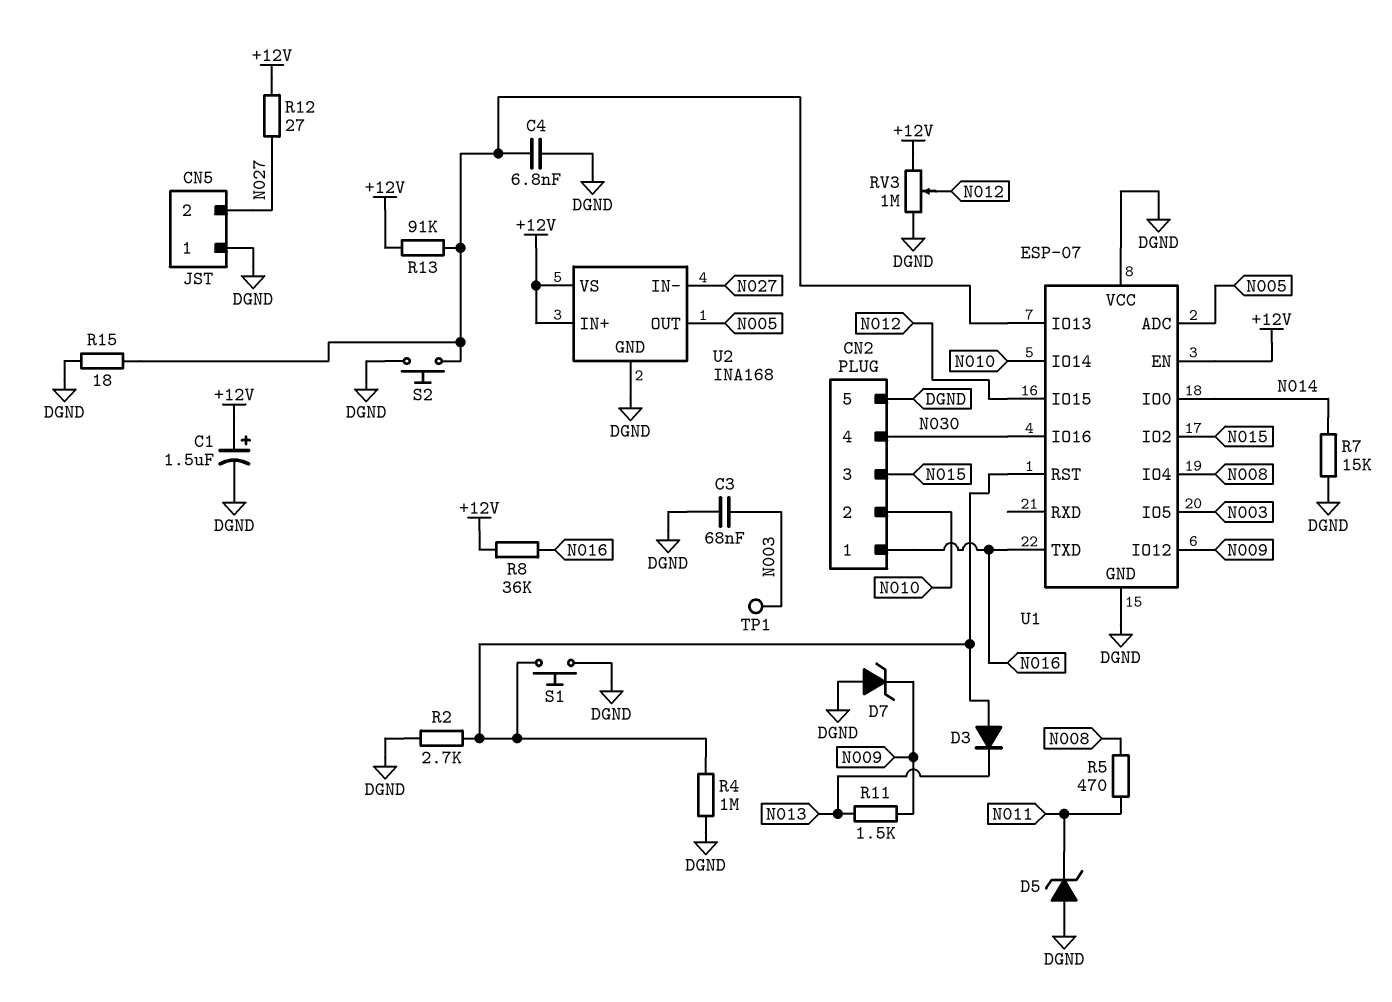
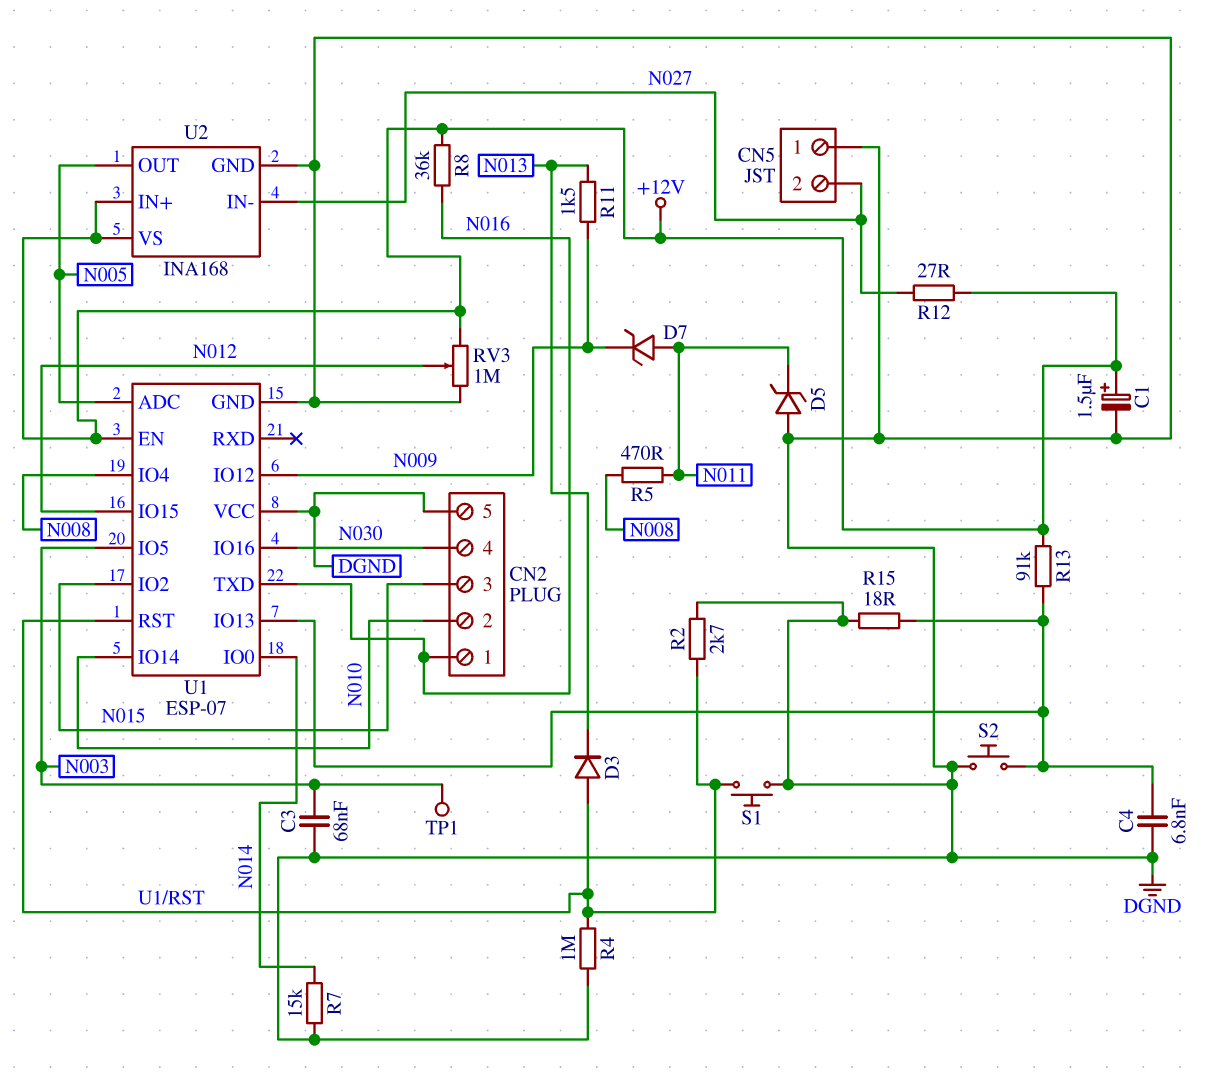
D7: zener (A DGND, K N009) -> zener (A N011, K N009)

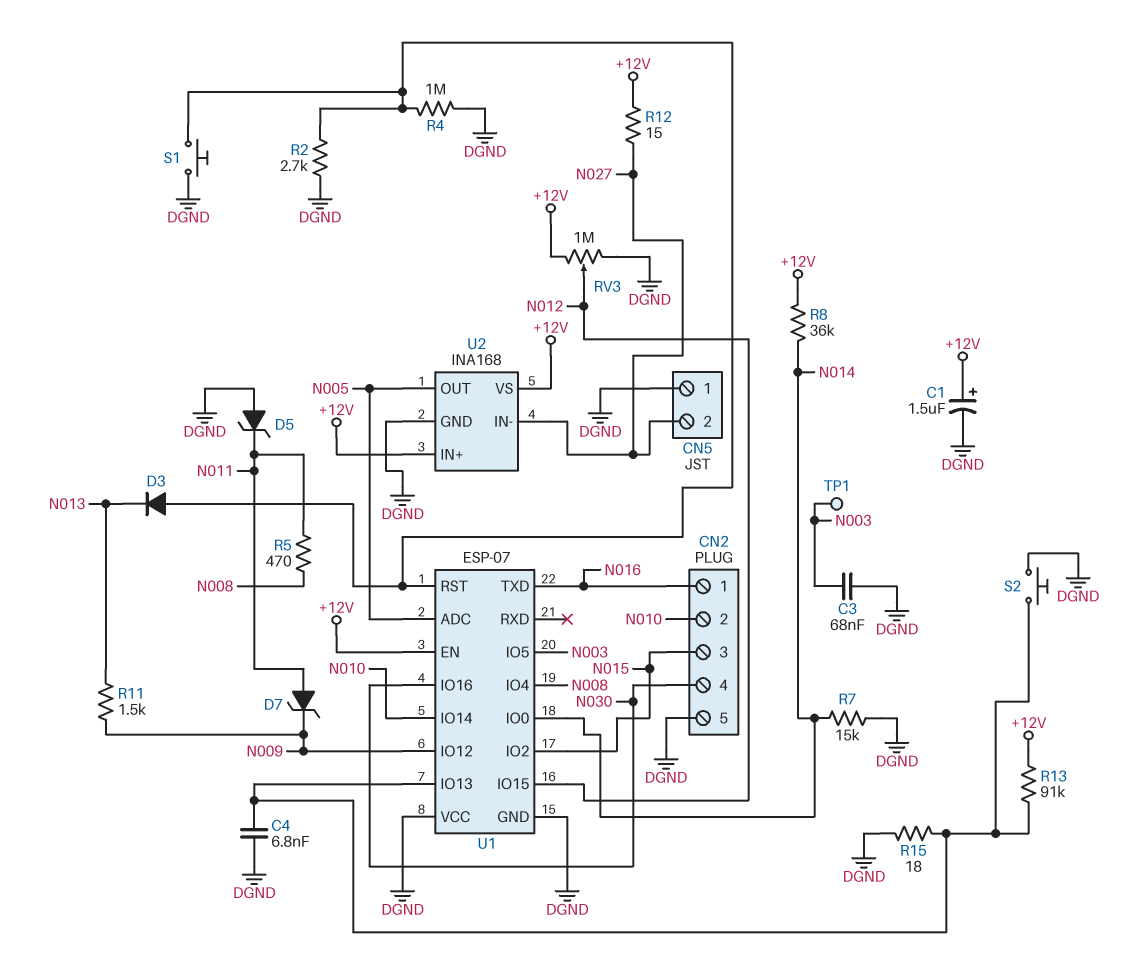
R8: 36k (+12V, N016) -> 36k (+12V, N014)
R12: 27 (+12V, N027) -> 15 (+12V, N027)

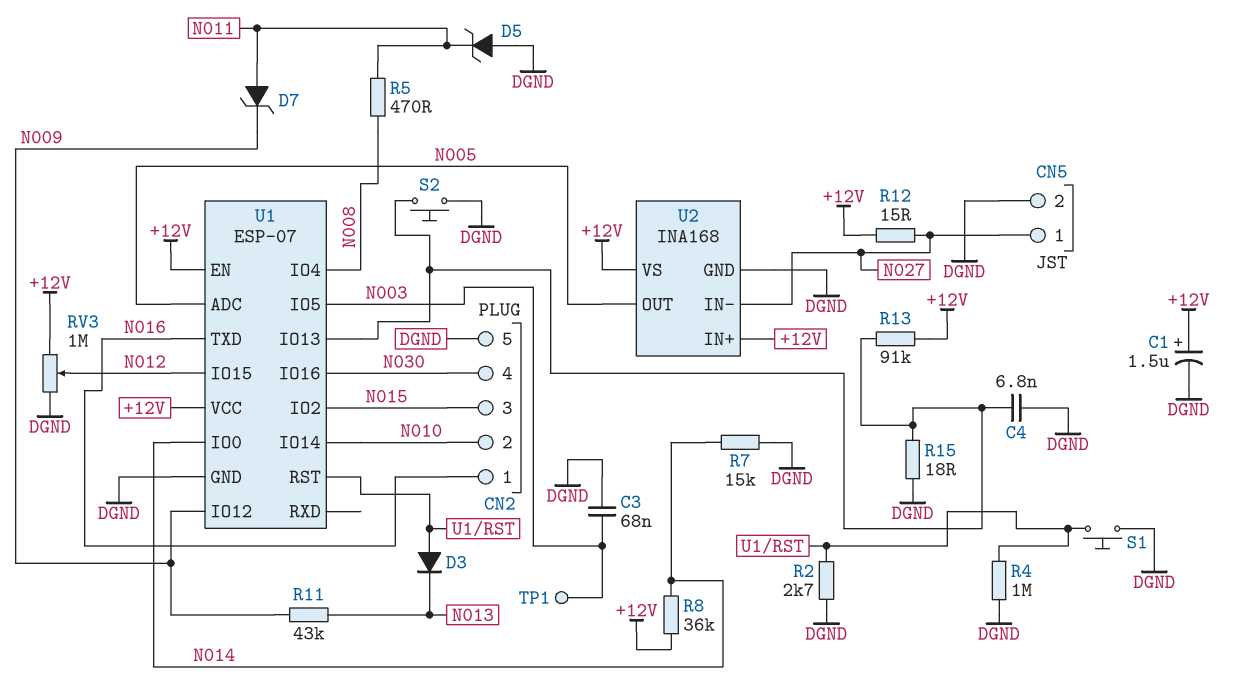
CN5 pin 1: DGND -> N027
CN5 pin 2: N027 -> DGND
R11: 1.5k (N009, N013) -> 43k (N009, N013)
U1 pin VCC: DGND -> +12V

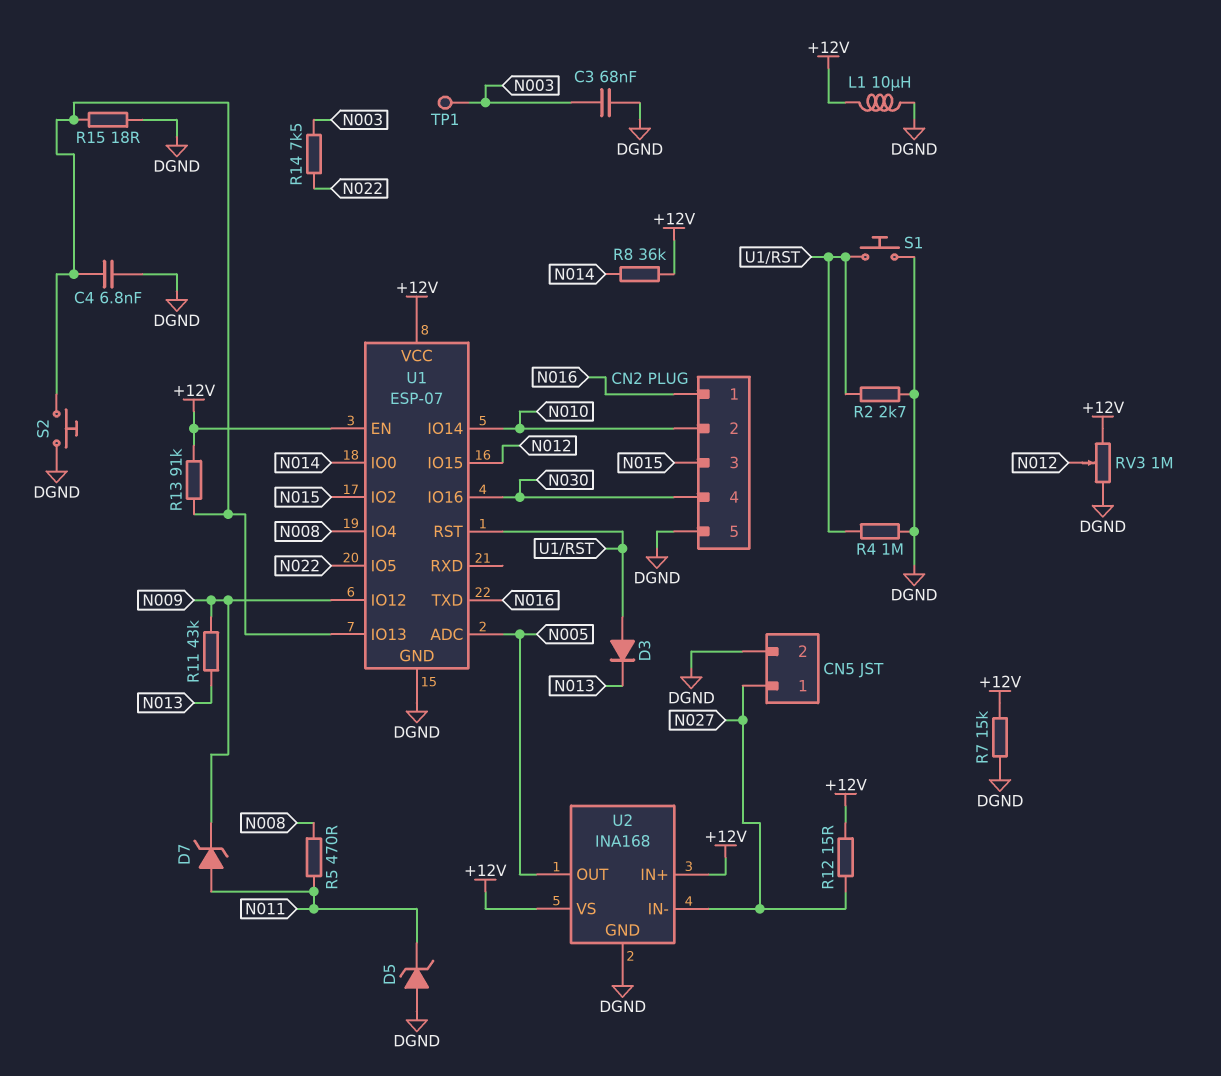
C1: 1.5uF (plus +12V, minus DGND) -> none
L1: none -> 10uH (+12V, DGND)
R7: 15k (DGND, N014) -> 15k (+12V, DGND)
R14: none -> 7.5k (N003, N022)
U1 pin IO5: N003 -> N022

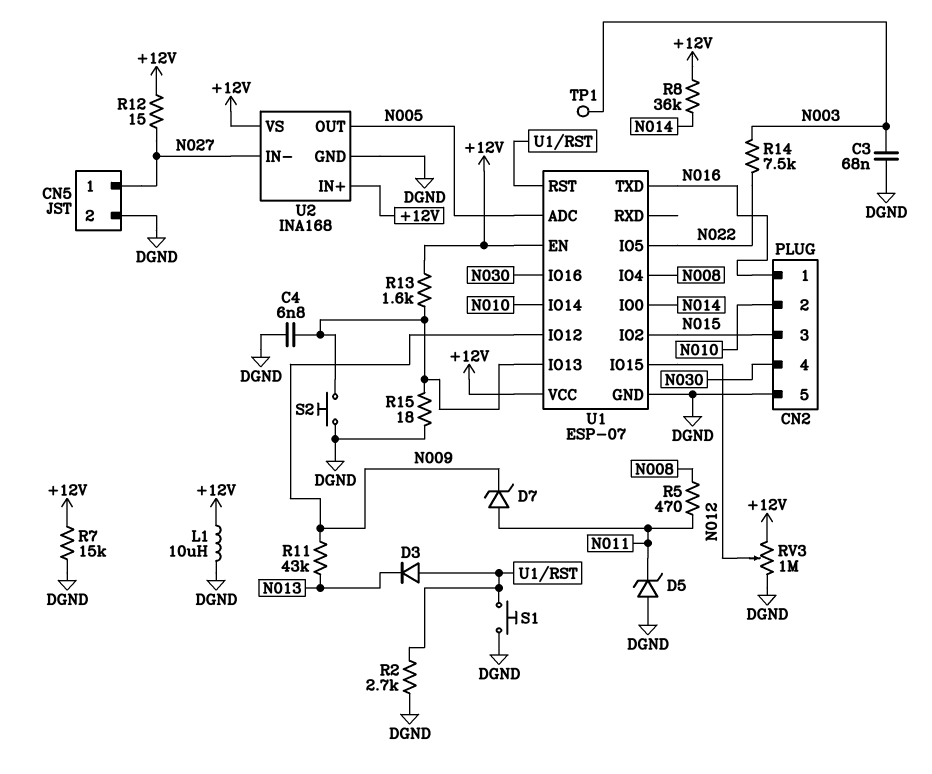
R4: 1M (DGND, U1/RST) -> none
R13: 91k (+12V, U1/IO13) -> 1.6k (+12V, U1/IO13)

